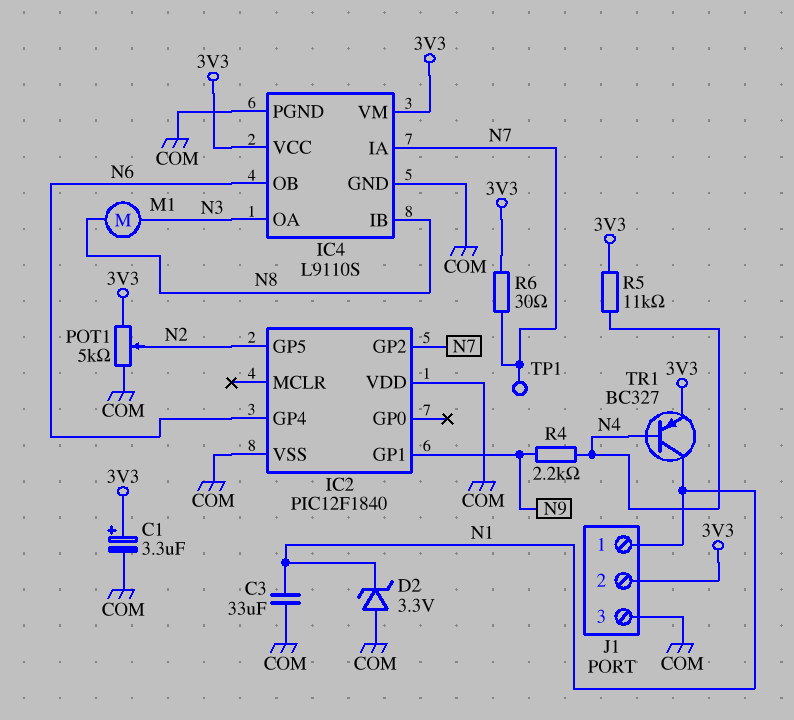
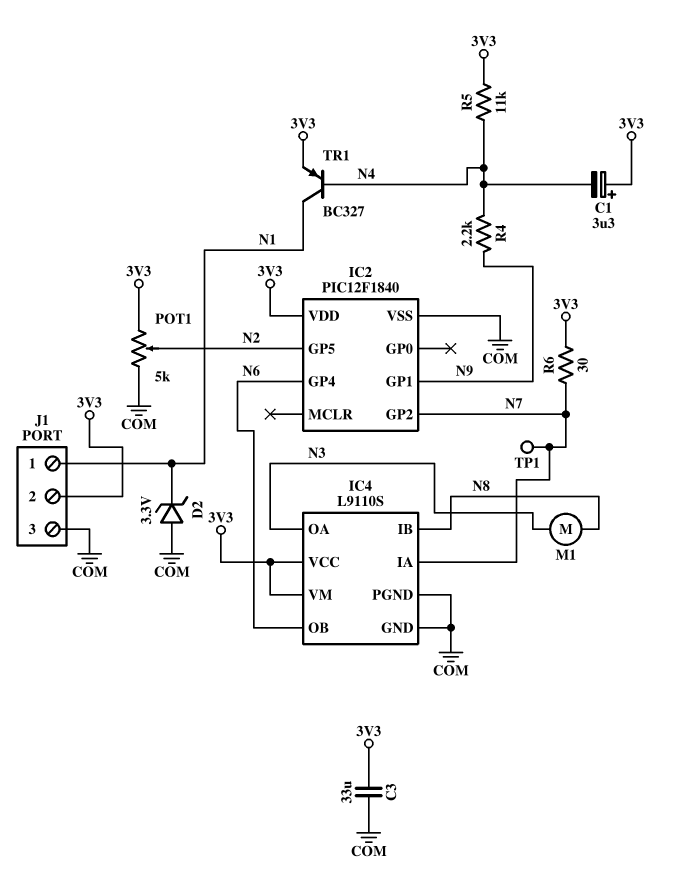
C1: 3.3uF (plus 3V3, minus COM) -> 3.3uF (plus 3V3, minus N4)
C3: 33uF (COM, N1) -> 33uF (3V3, COM)
IC2 pin VDD: COM -> 3V3

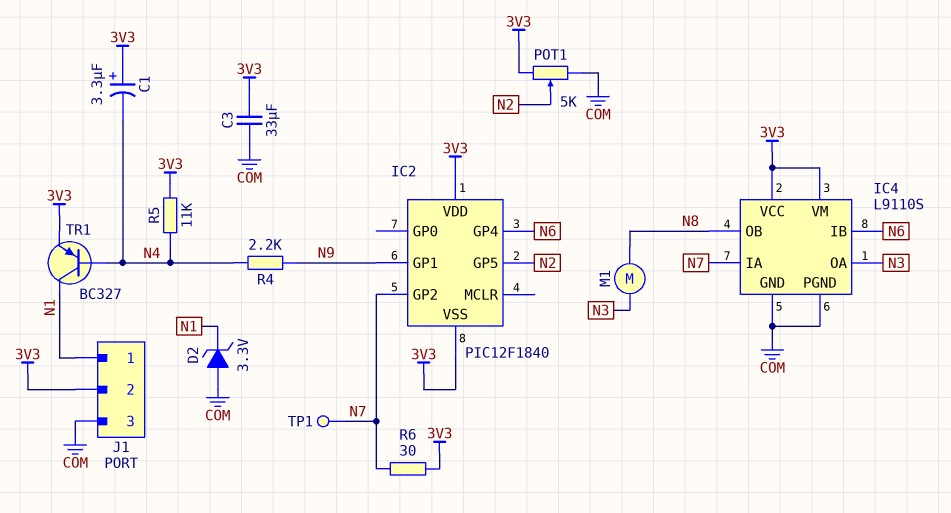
IC2 pin VSS: COM -> 3V3
IC4 pin IB: N8 -> N6
IC4 pin OB: N6 -> N8

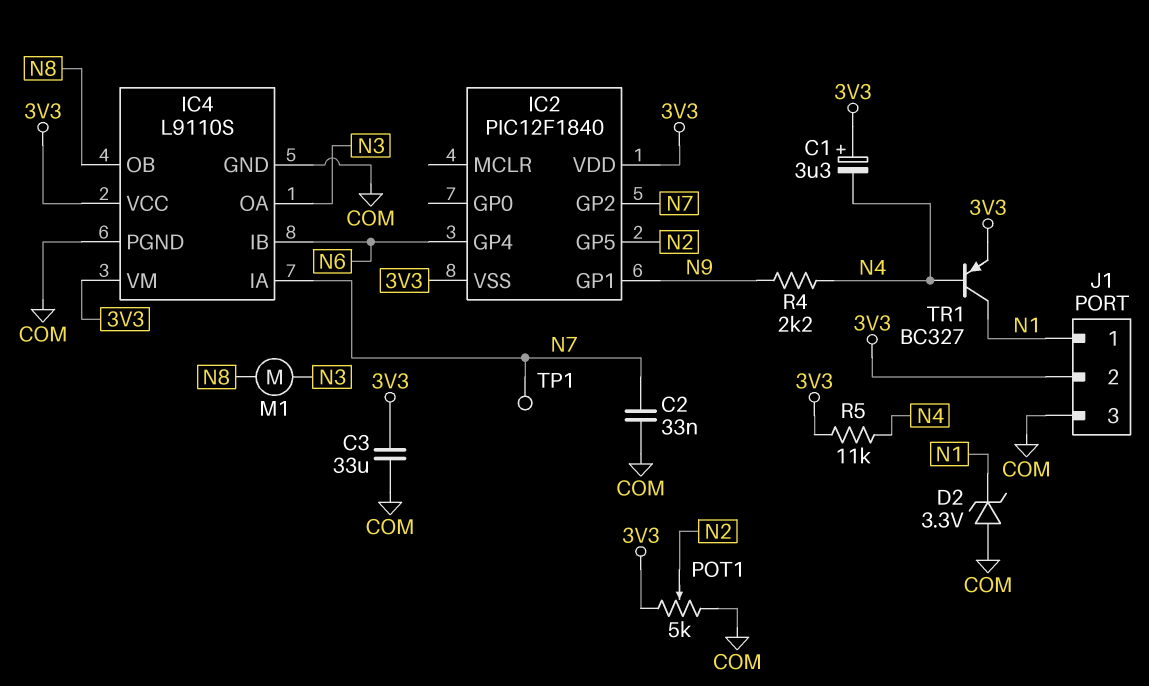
C2: none -> 33nF (COM, N7)
R6: 30 (3V3, N7) -> none

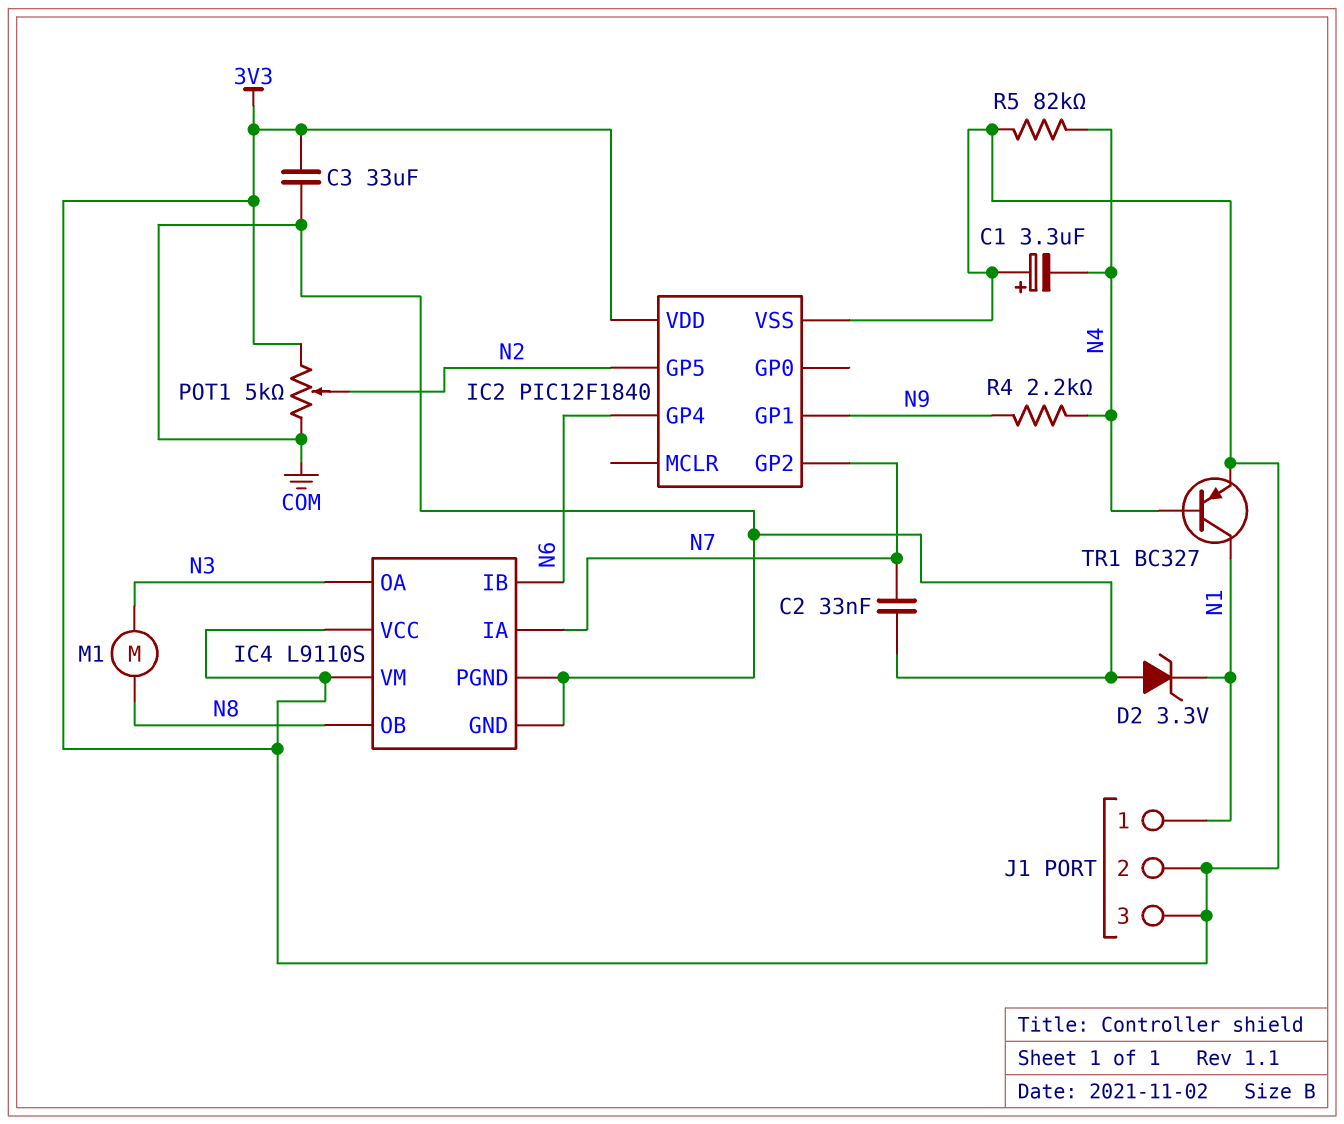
J1 pin 3: COM -> 3V3
R5: 11k (3V3, N4) -> 82k (3V3, N4)
TP1: test point (N7) -> none

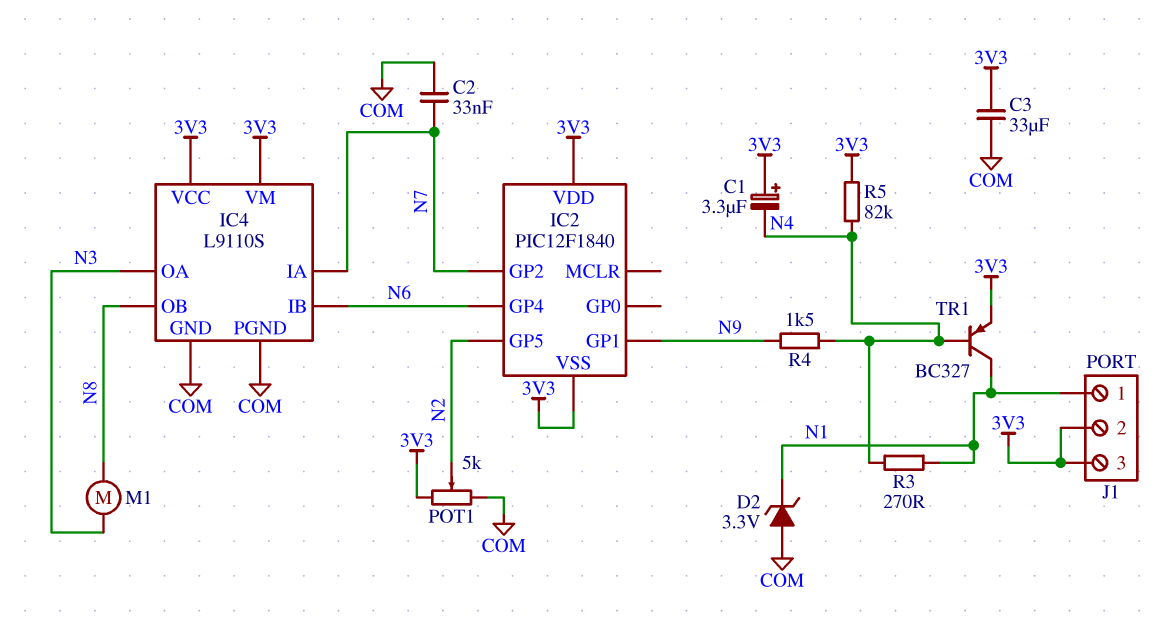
R3: none -> 270 (N1, N4)
R4: 2.2k (N4, N9) -> 1.5k (N4, N9)

